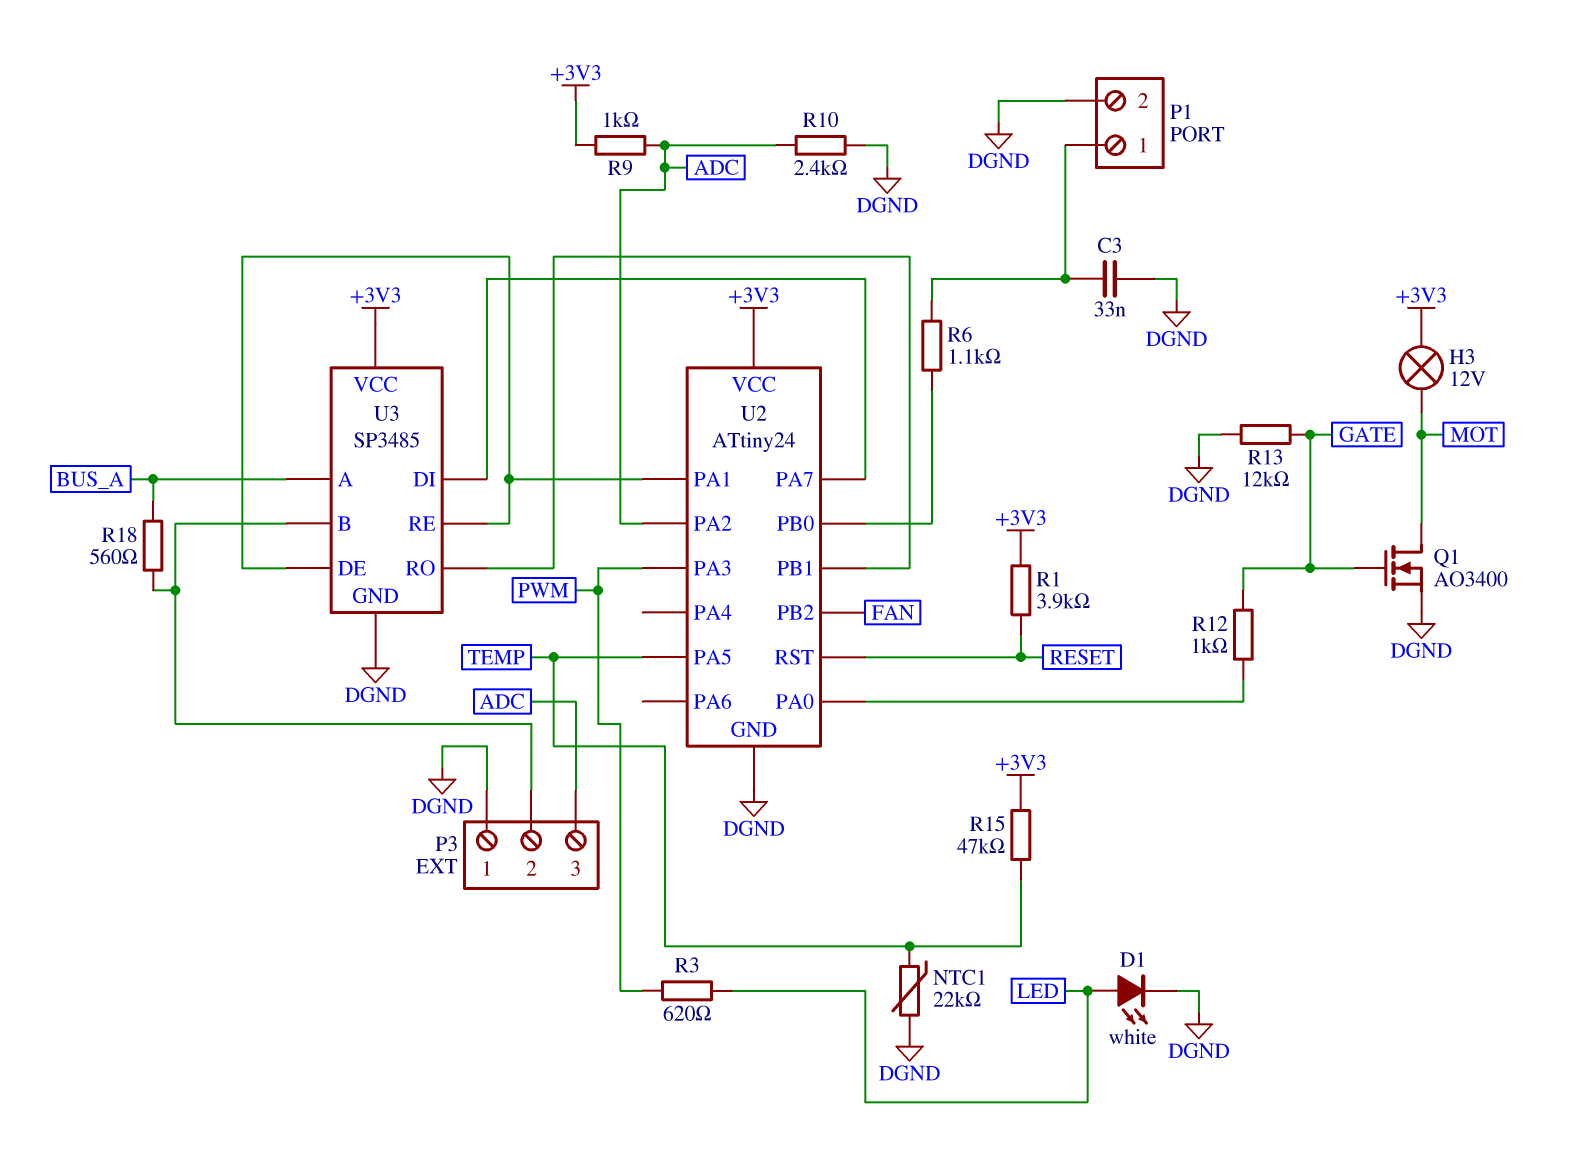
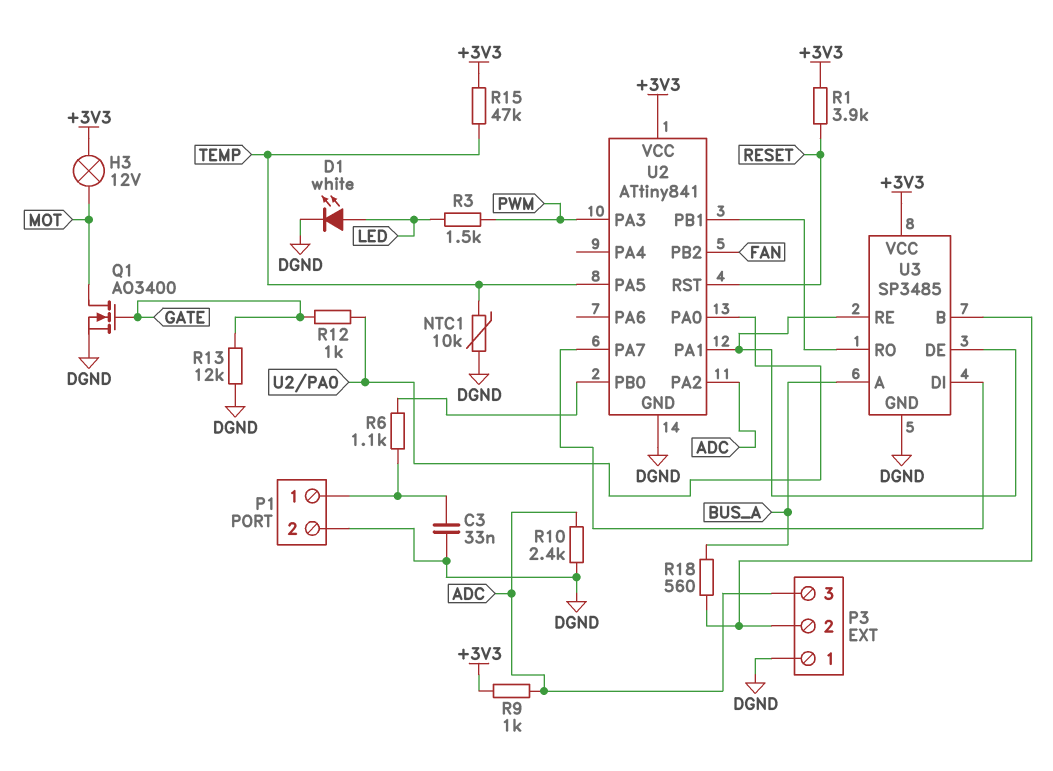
NTC1: 22k (DGND, TEMP) -> 10k (DGND, TEMP)
R3: 620 (LED, PWM) -> 1.5k (LED, PWM)
U2: ATtiny24 -> ATtiny841

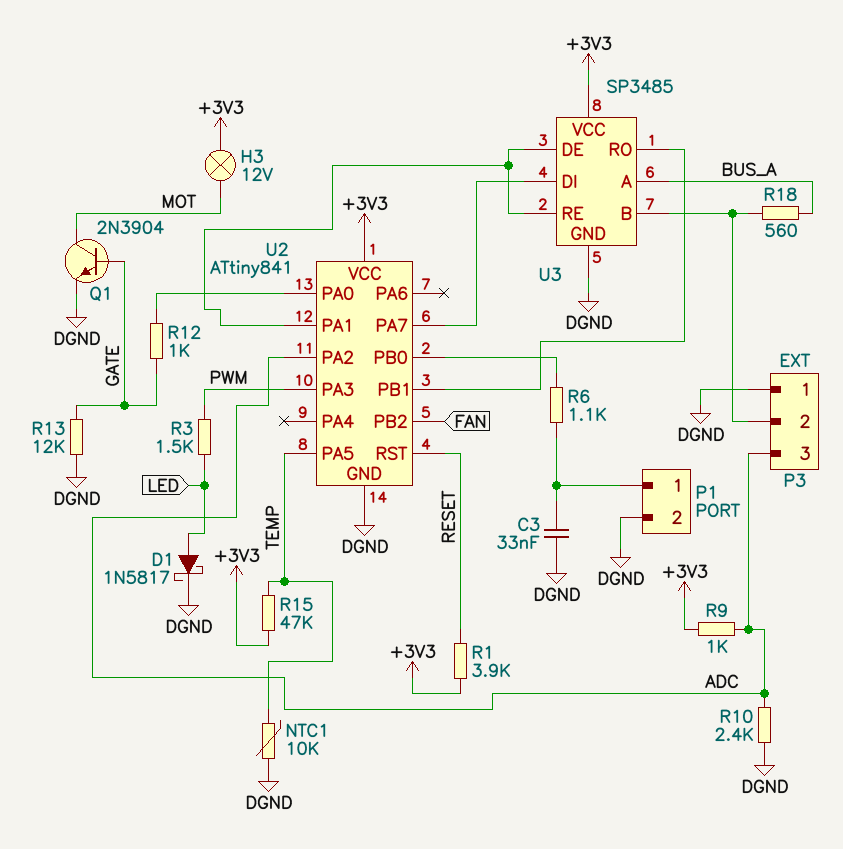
D1: LED white (A LED, K DGND) -> schottky 1N5817 (A LED, K DGND)
Q1: NMOS AO3400 (G GATE, D MOT, S DGND) -> NPN 2N3904 (B GATE, C MOT, E DGND)

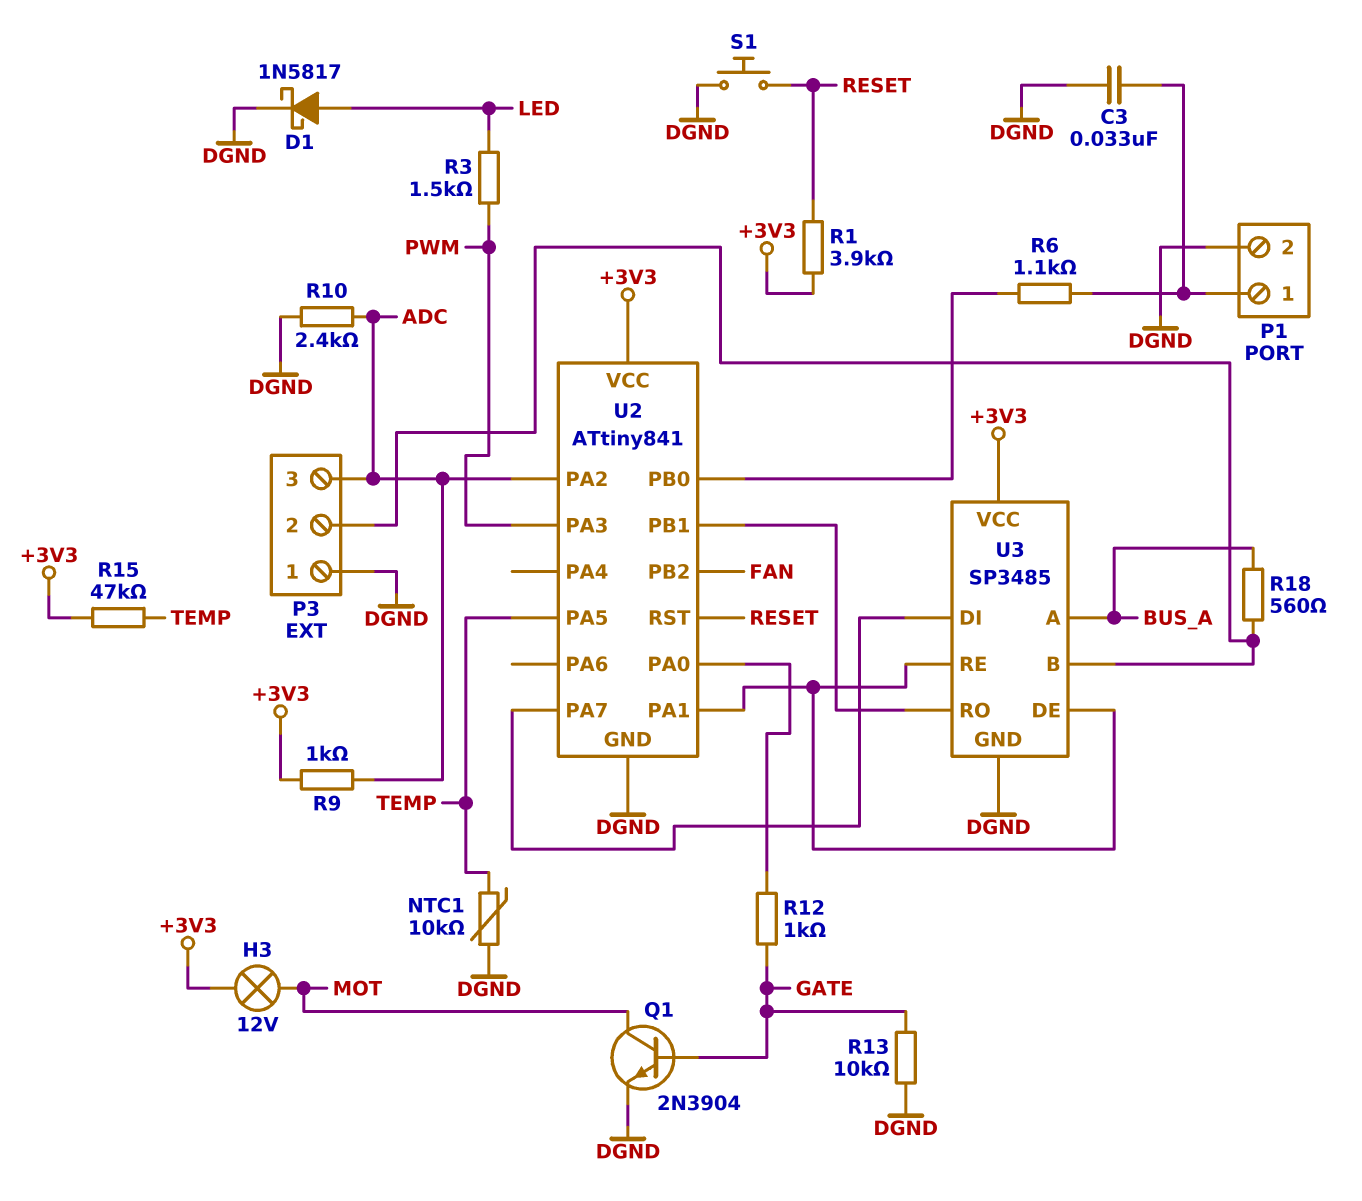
R13: 12k (DGND, GATE) -> 10k (DGND, GATE)
S1: none -> button (DGND, RESET)

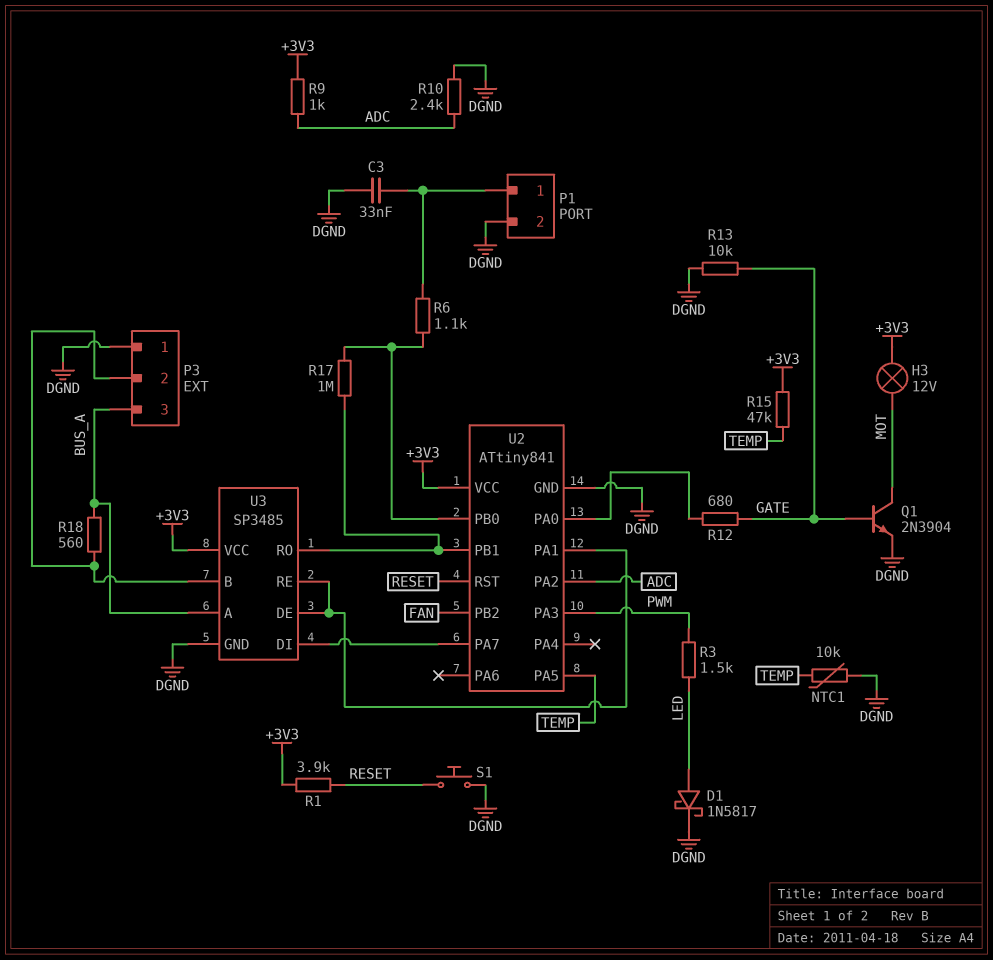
P3 pin 3: ADC -> BUS_A
R12: 1k (GATE, U2/PA0) -> 680 (GATE, U2/PA0)
R17: none -> 1M (U2/PB0, U2/PB1)

